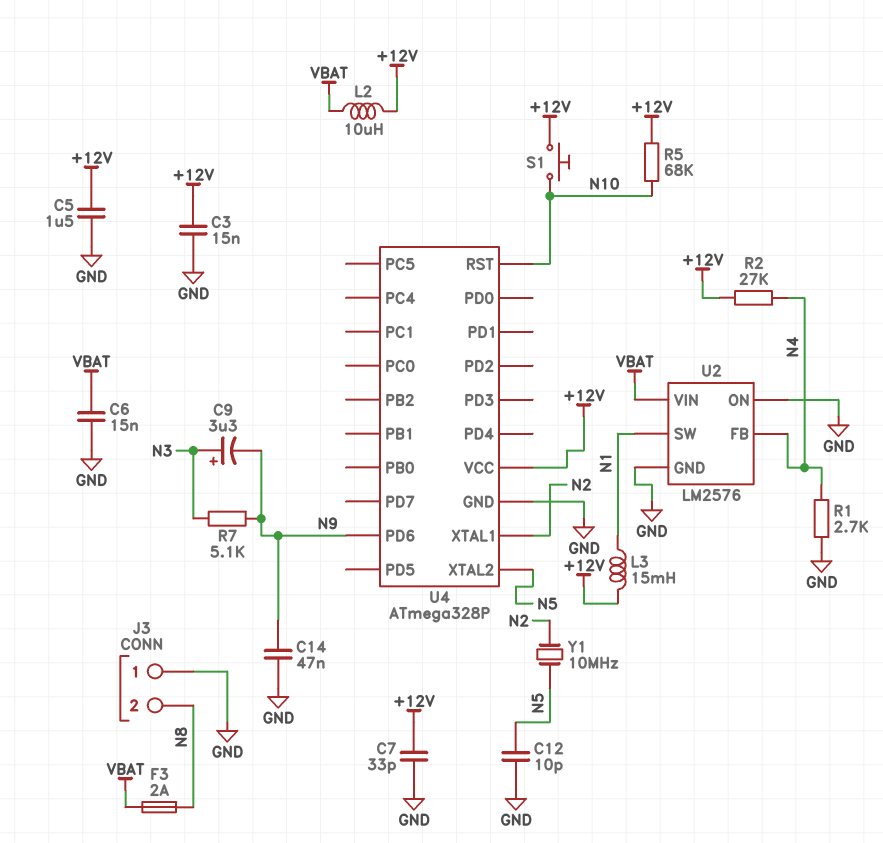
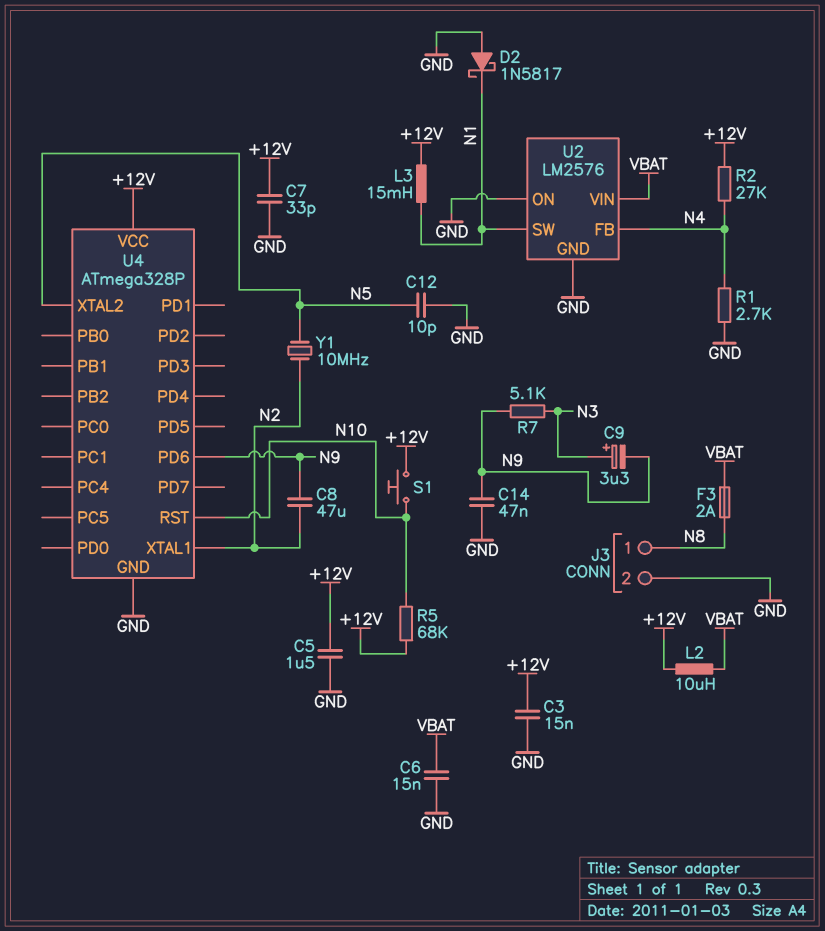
C8: none -> 47uF (N2, N9)
D2: none -> schottky 1N5817 (A GND, K N1)
J3 pin 1: GND -> N8
J3 pin 2: N8 -> GND

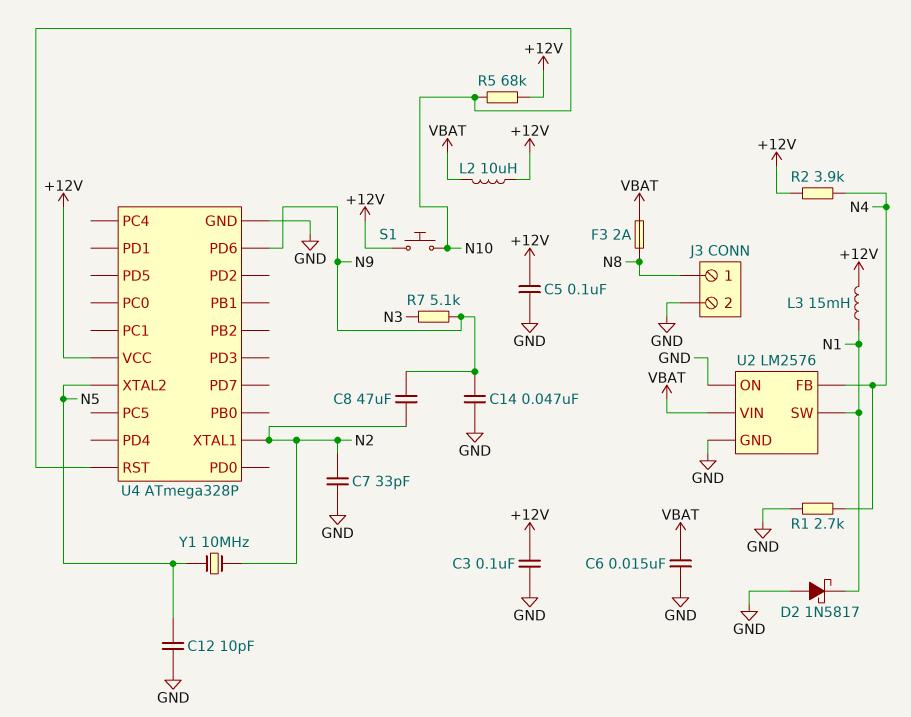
C3: 15nF (+12V, GND) -> 100nF (+12V, GND)
C5: 1.5uF (+12V, GND) -> 100nF (+12V, GND)
C7: 33pF (+12V, GND) -> 33pF (GND, N2)
C9: 3.3uF (plus N3, minus N9) -> none
R2: 27k (+12V, N4) -> 3.9k (+12V, N4)

